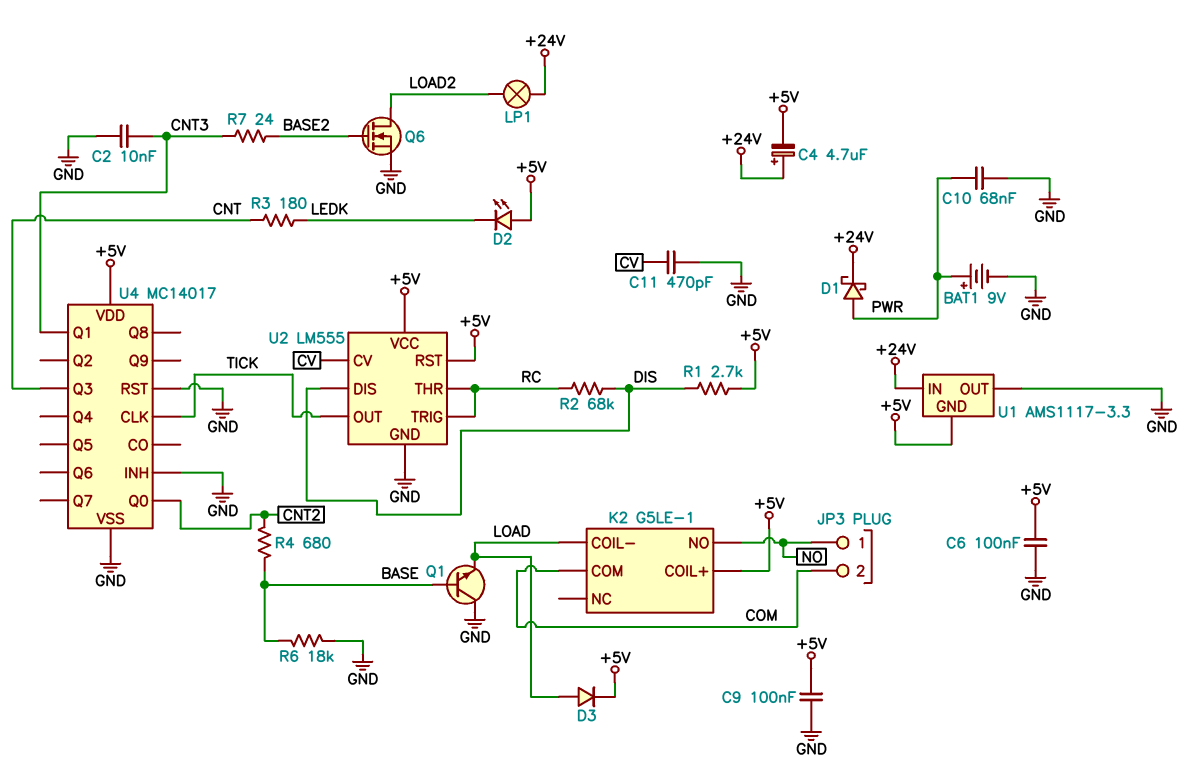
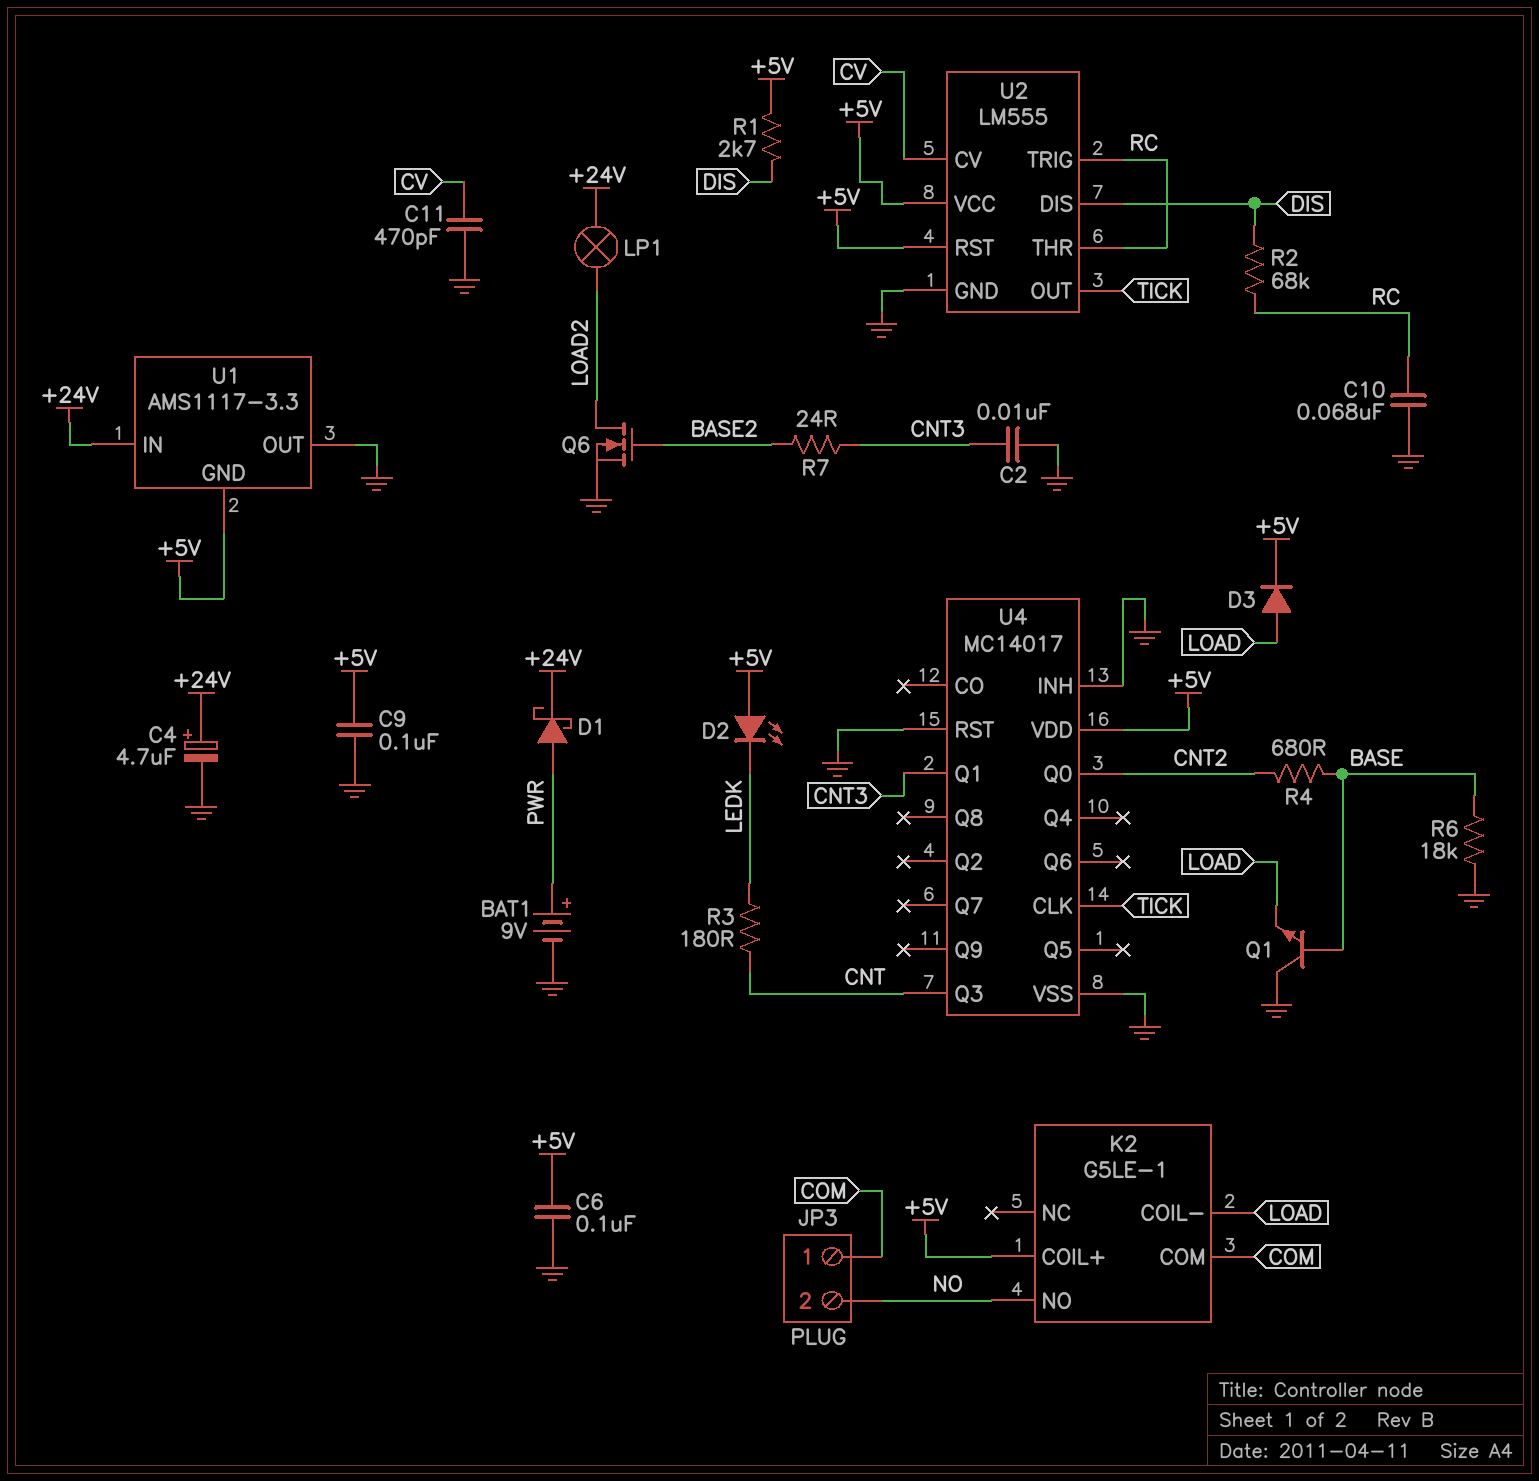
C4: 4.7uF (plus +24V, minus +5V) -> 4.7uF (plus +24V, minus GND)
C10: 68nF (GND, PWR) -> 68nF (GND, RC)
JP3 pin 1: NO -> COM
JP3 pin 2: COM -> NO

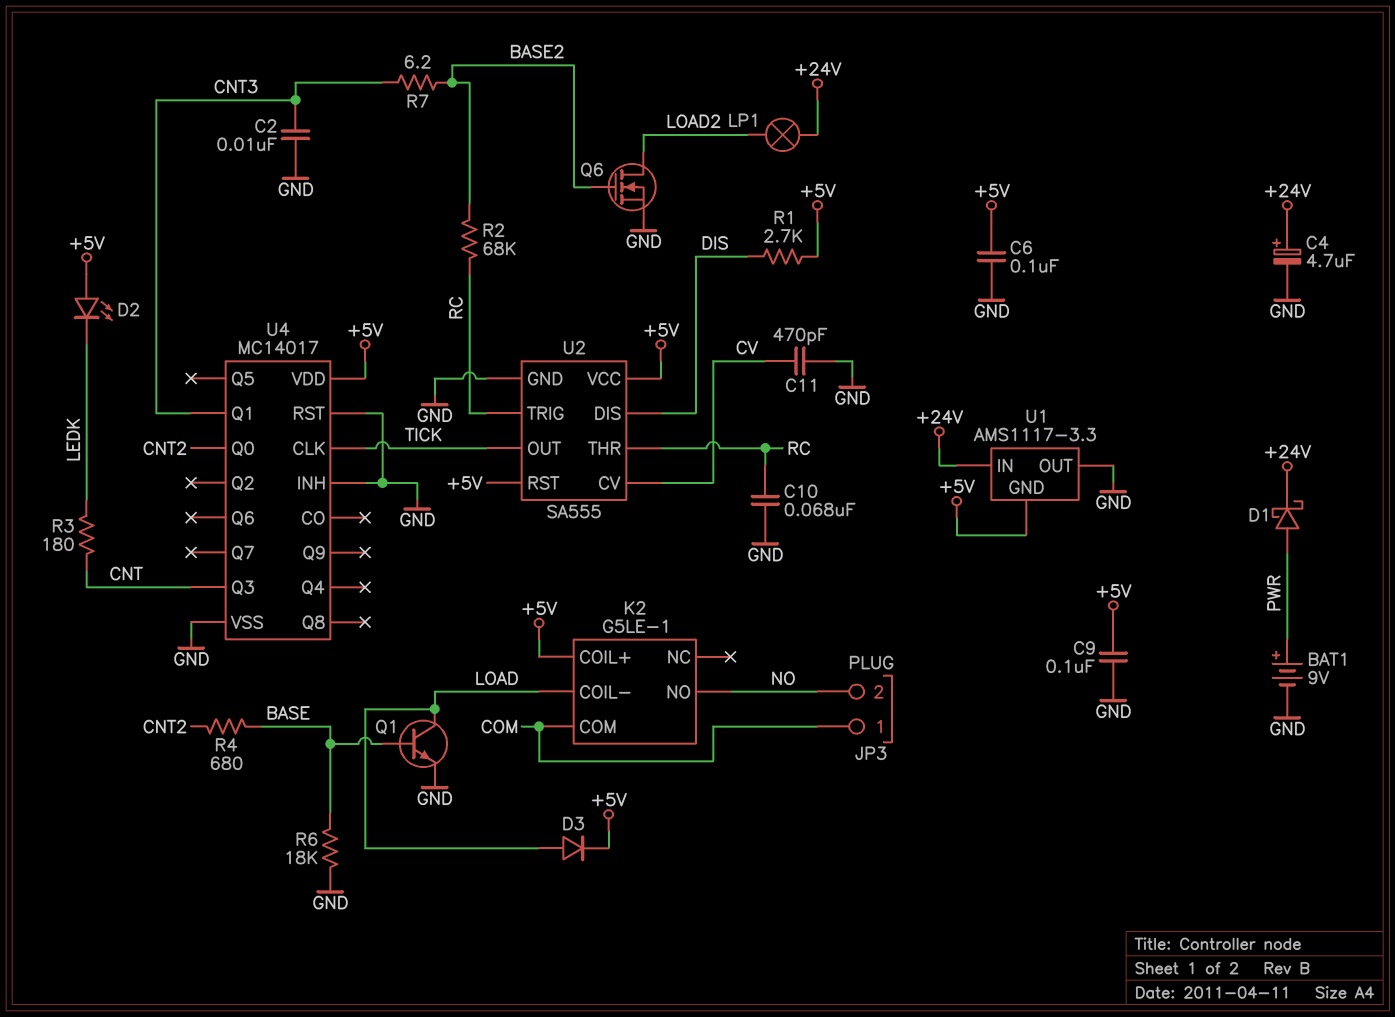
Q1: NPN (B BASE, C GND, E LOAD) -> NPN (B BASE, C LOAD, E GND)
R2: 68k (DIS, RC) -> 68k (BASE2, RC)
R7: 24 (BASE2, CNT3) -> 6.2 (BASE2, CNT3)
U2: LM555 -> SA555

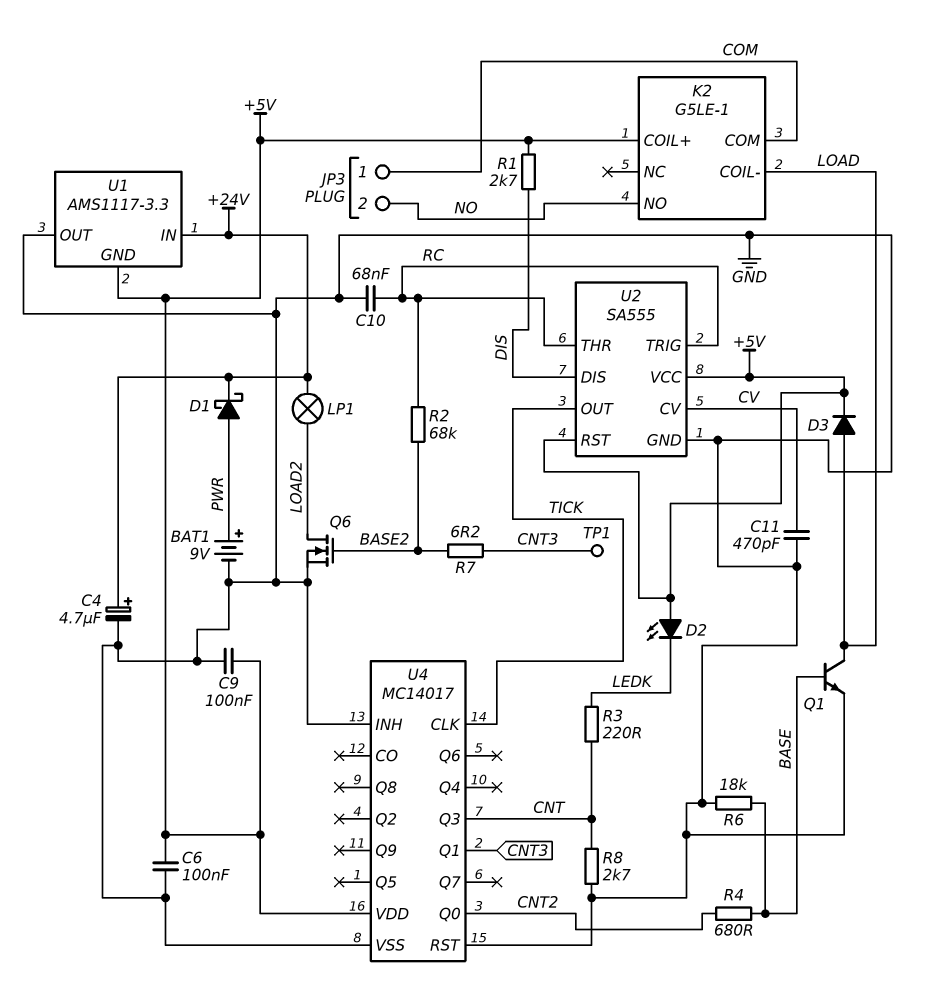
C2: 10nF (CNT3, GND) -> none
R3: 180 (CNT, LEDK) -> 220 (CNT, LEDK)
R8: none -> 2.7k (CNT, GND)
TP1: none -> test point (CNT3)

